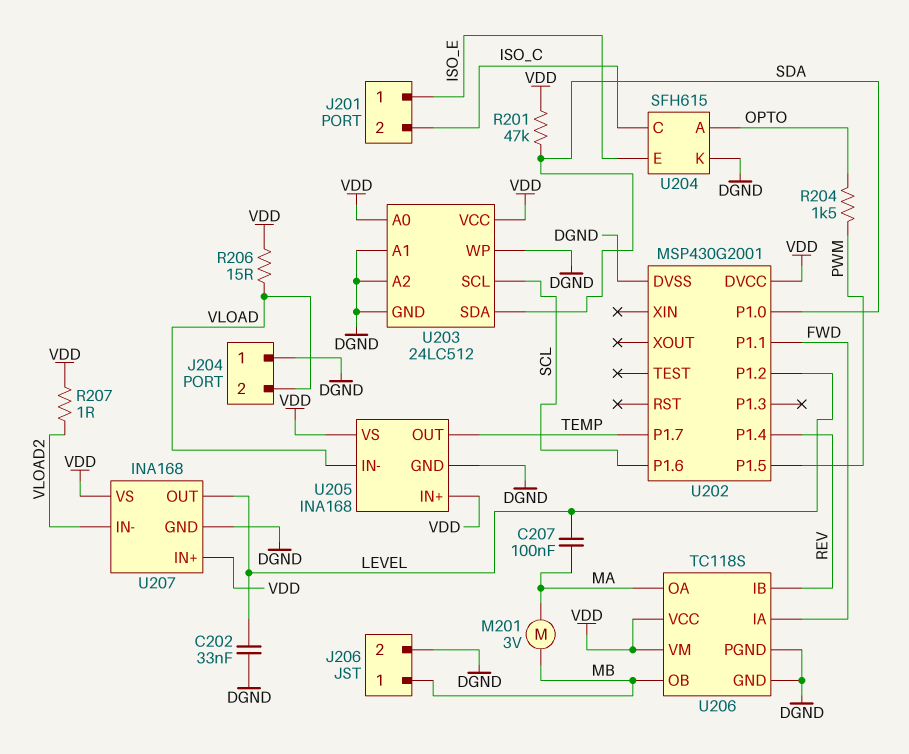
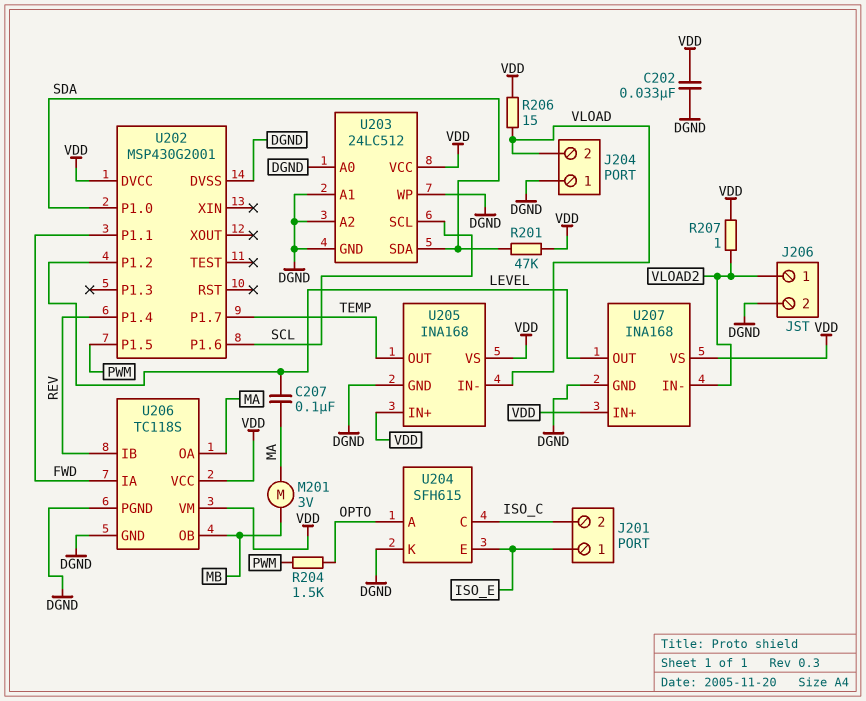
C202: 33nF (DGND, LEVEL) -> 33nF (DGND, VDD)
J206 pin 1: MB -> VLOAD2
U203 pin A0: VDD -> DGND

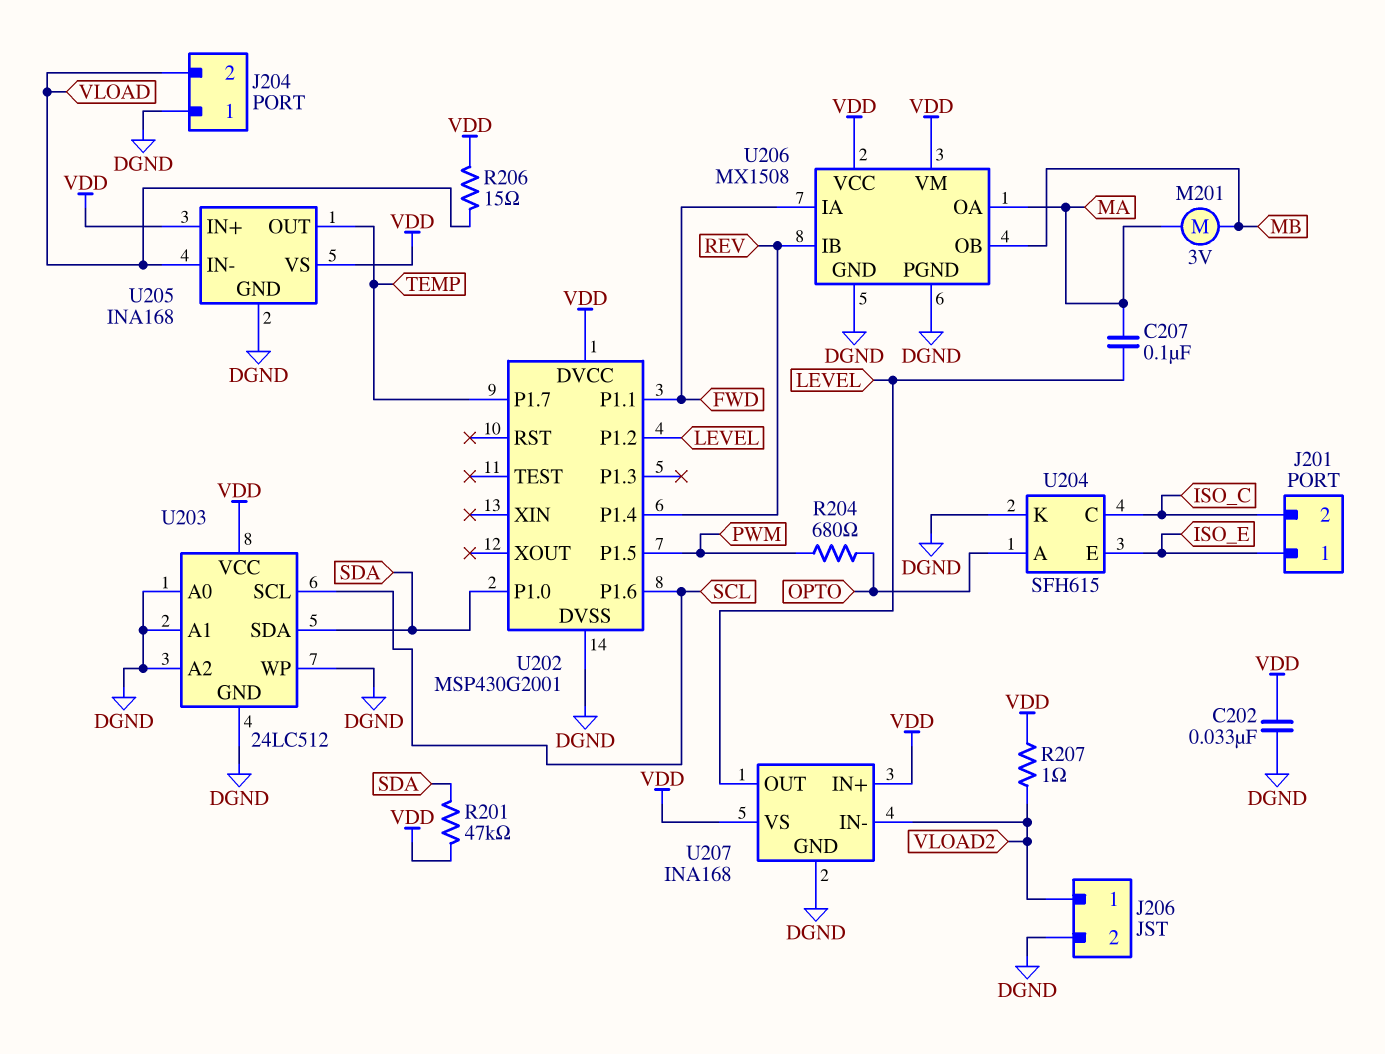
R204: 1.5k (OPTO, PWM) -> 680 (OPTO, PWM)
U206: TC118S -> MX1508

